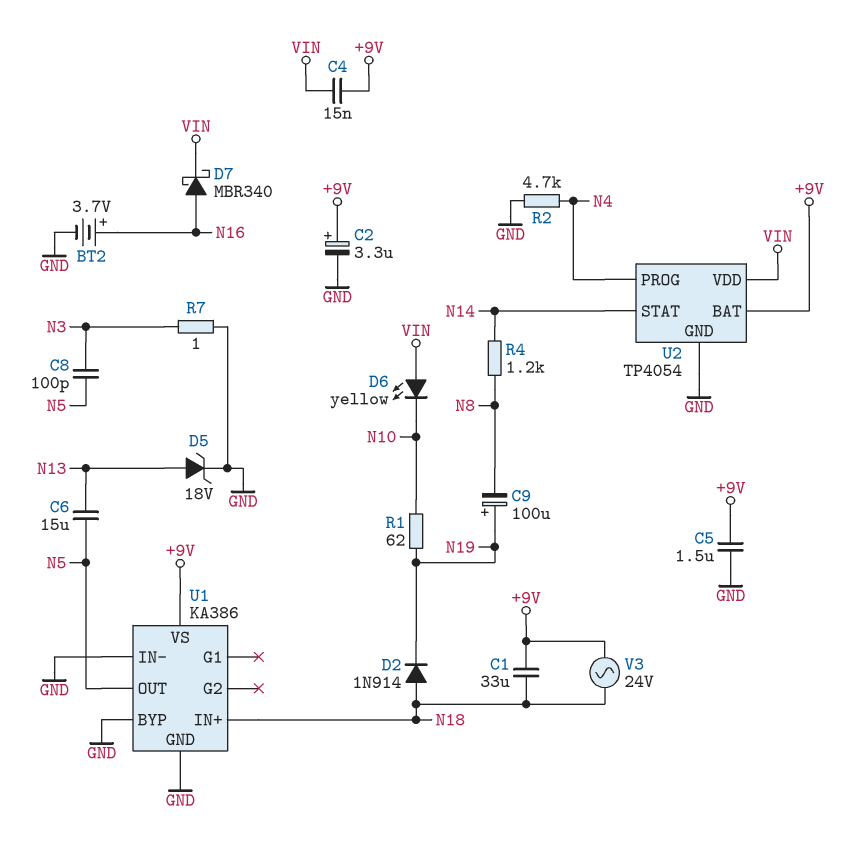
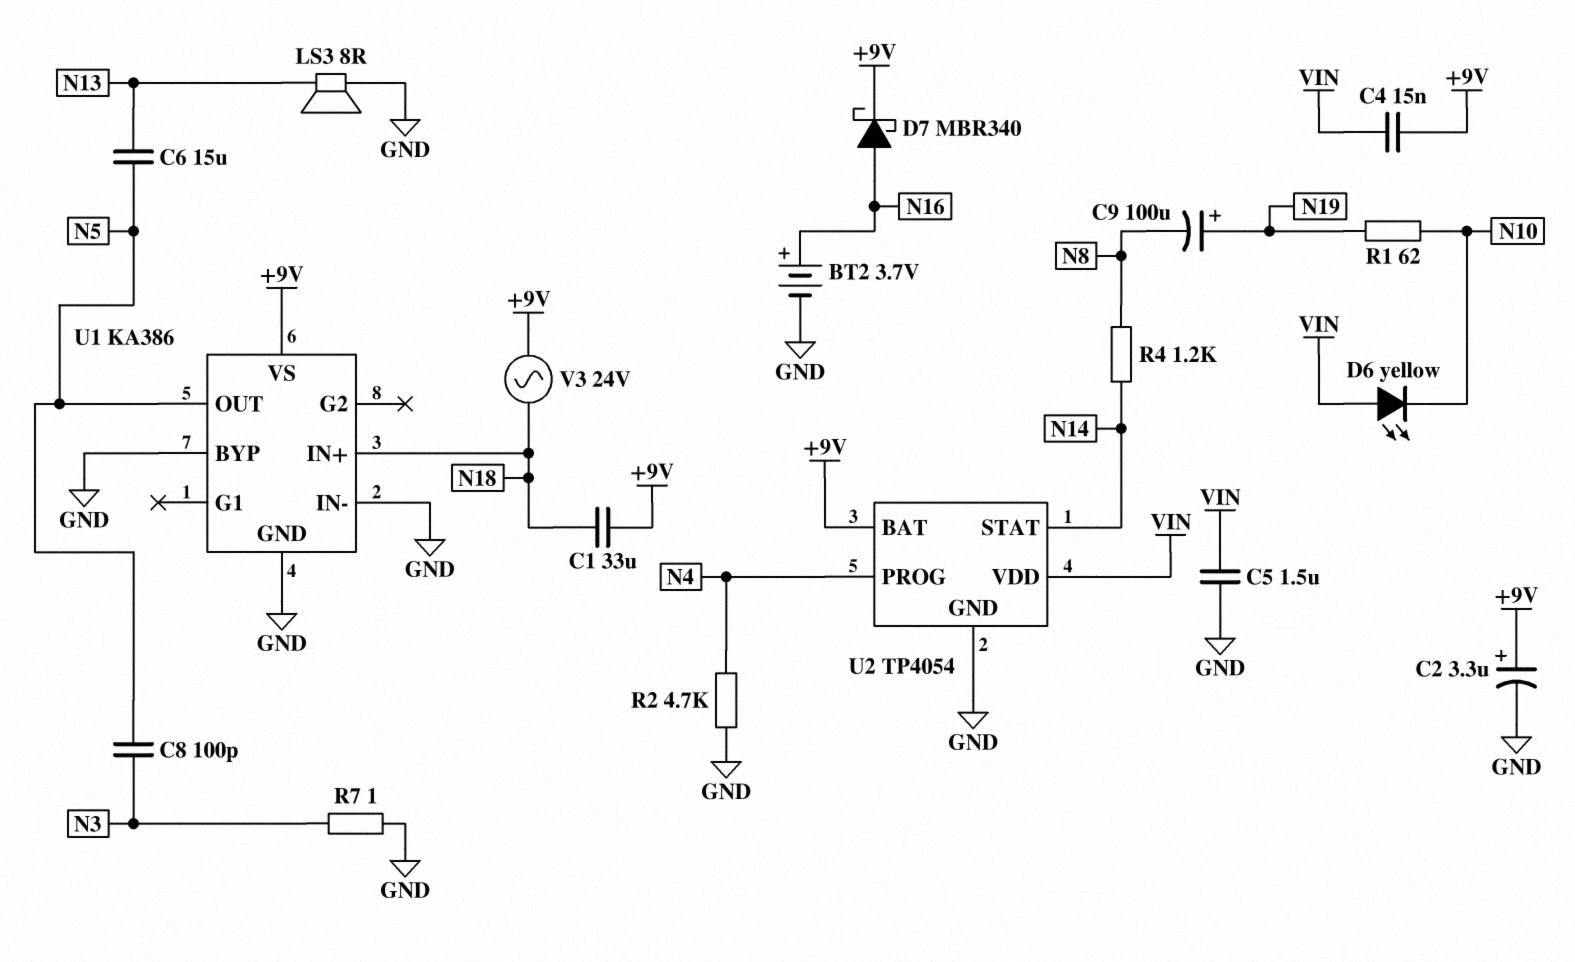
C5: 1.5uF (+9V, GND) -> 1.5uF (GND, VIN)
D2: diode 1N914 (A N18, K N19) -> none
D5: zener 18V (A N13, K GND) -> none
D7: schottky MBR340 (A N16, K VIN) -> schottky MBR340 (A N16, K +9V)
LS3: none -> speaker 8R (GND, N13)

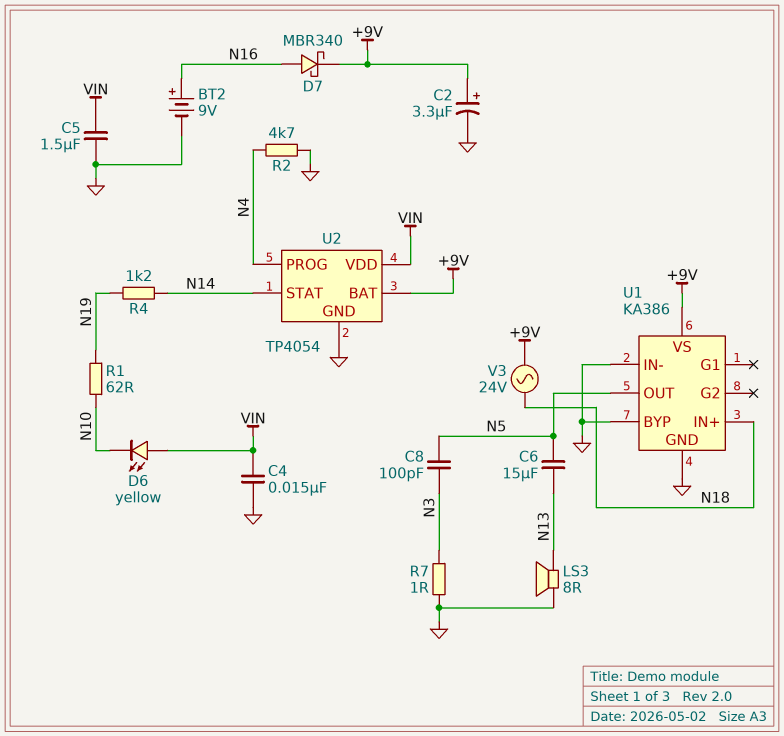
BT2: 3.7V (plus N16, minus GND) -> 9V (plus N16, minus GND)
C1: 33uF (+9V, N18) -> none
C4: 15nF (+9V, VIN) -> 15nF (GND, VIN)
C9: 100uF (plus N19, minus N8) -> none
R4: 1.2k (N8, N14) -> 1.2k (N14, N19)

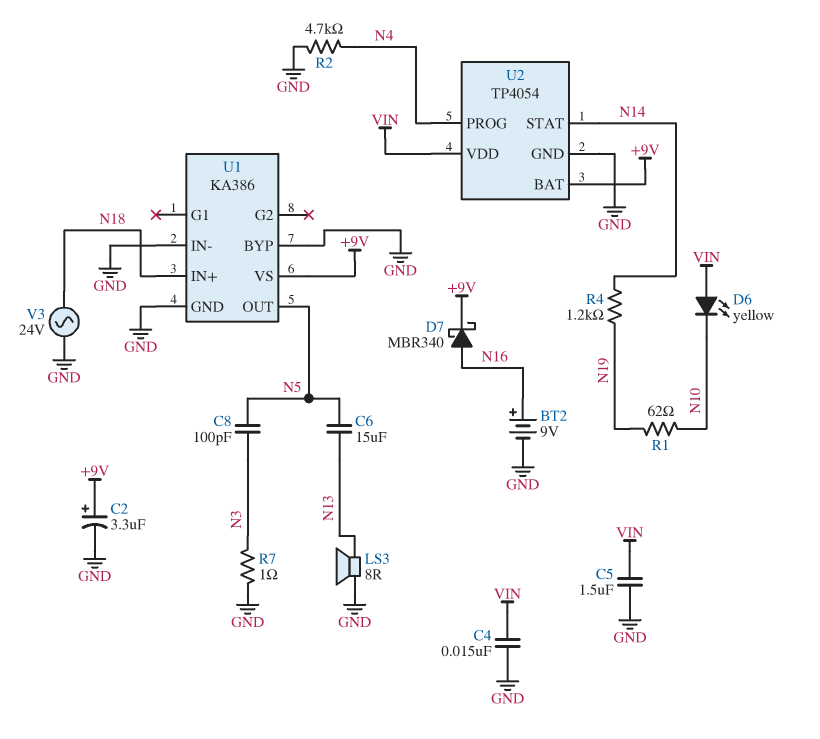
V3: AC 24V (+9V, N18) -> AC 24V (GND, N18)

